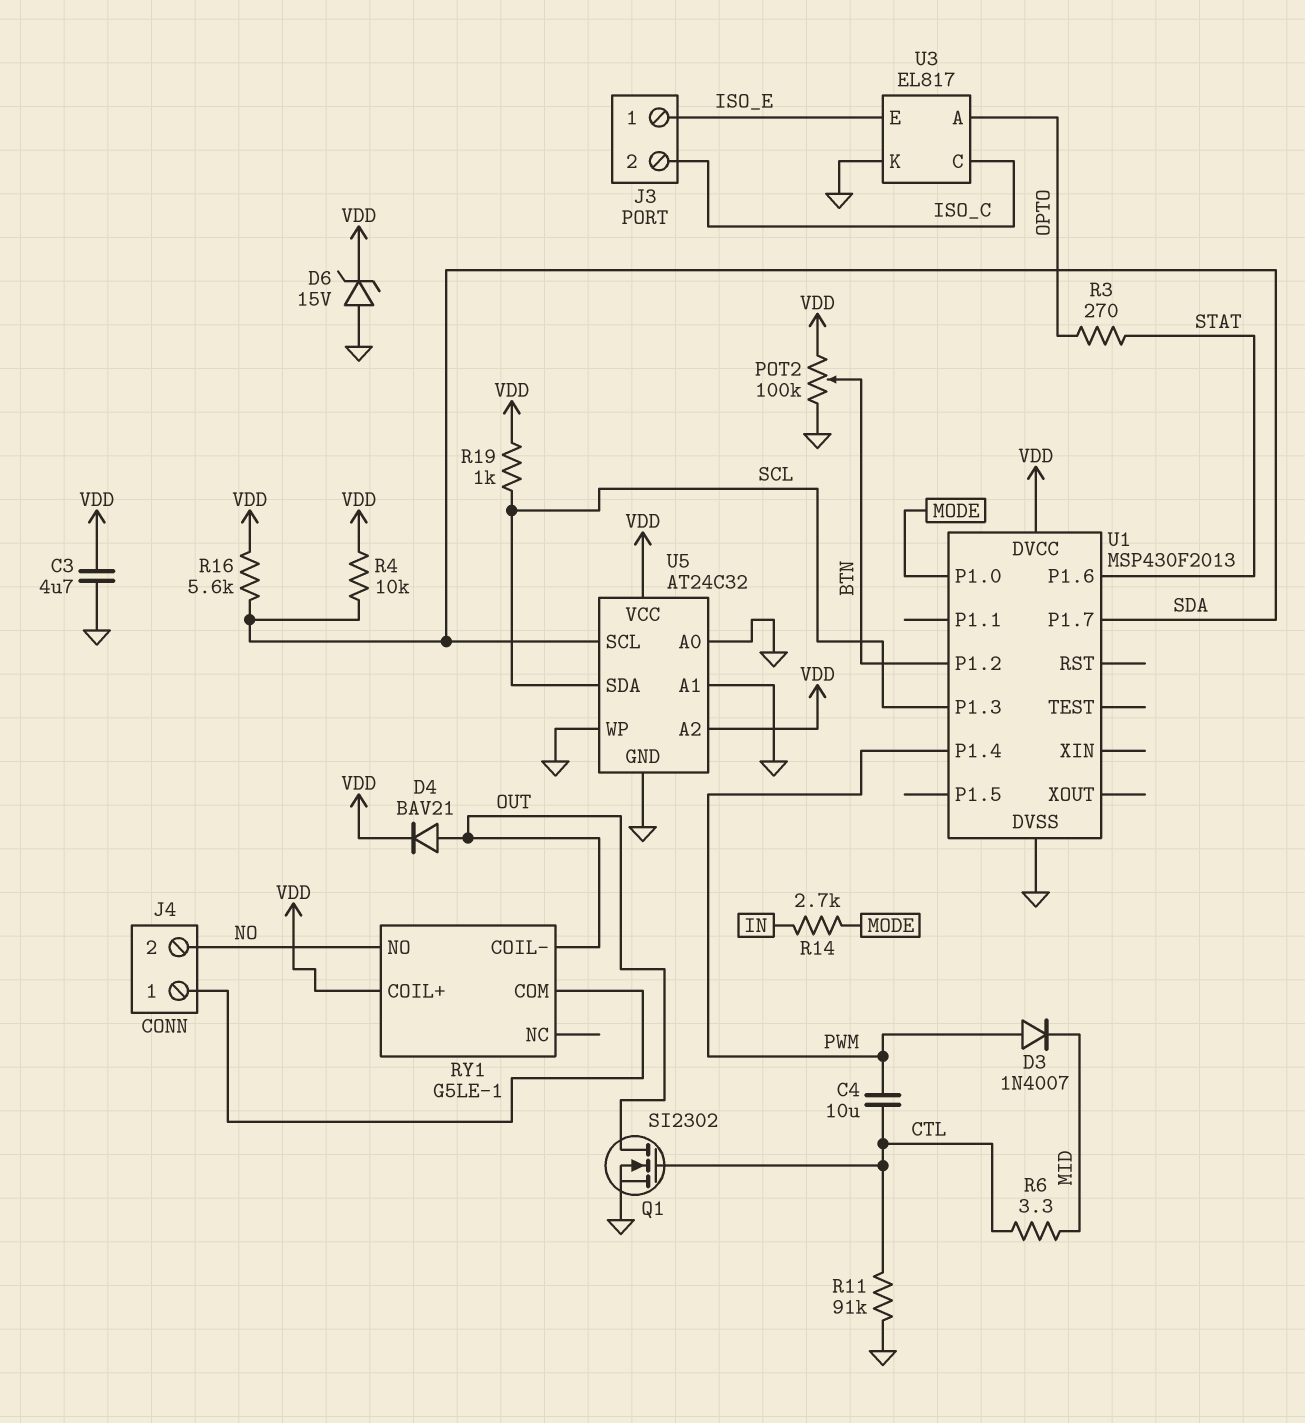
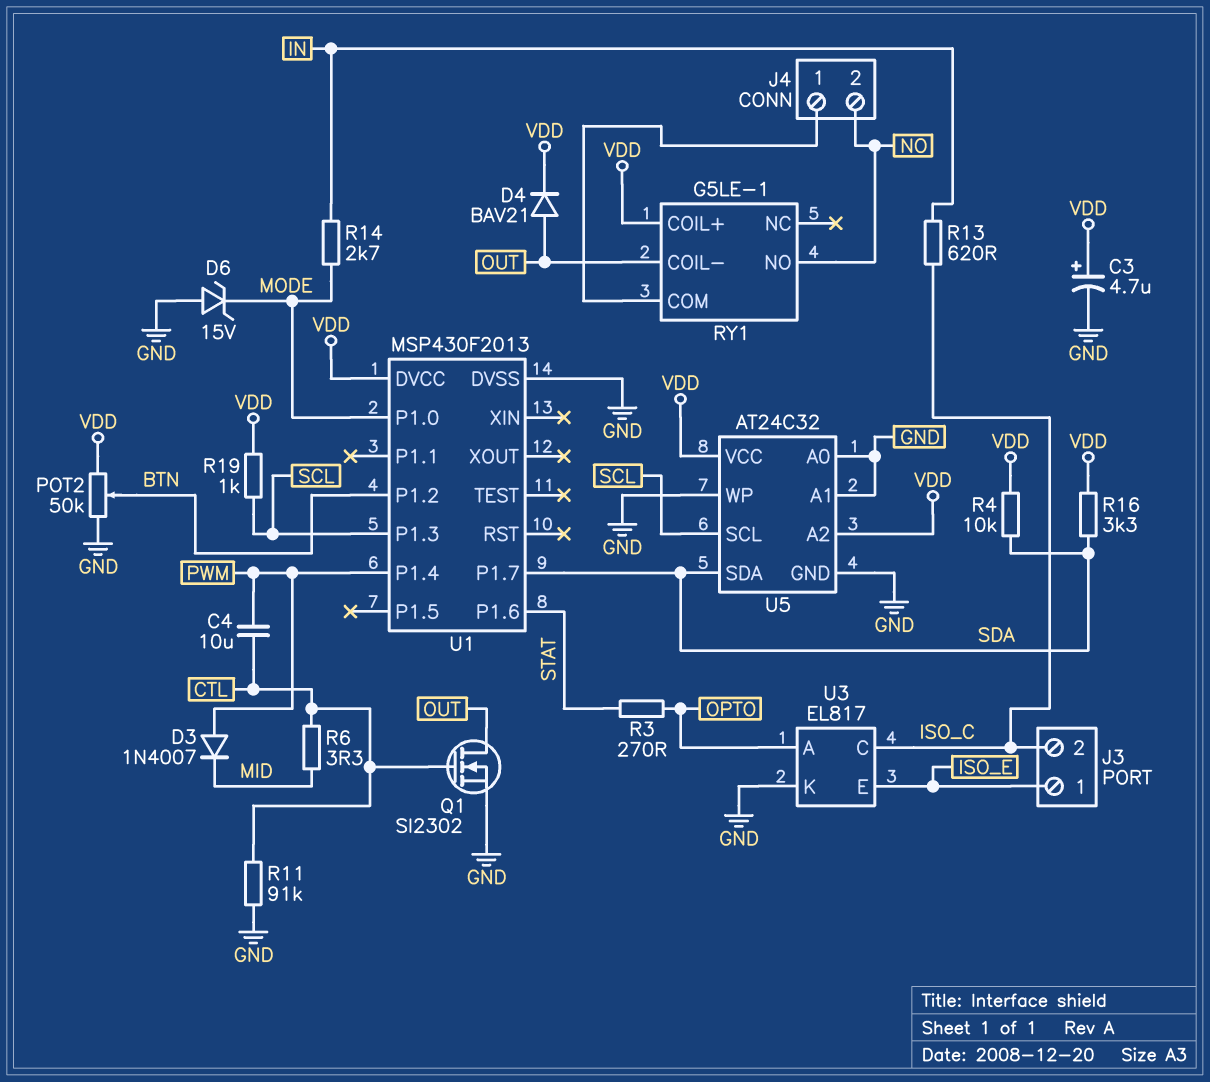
C3: 4.7uF (GND, VDD) -> 4.7uF (plus VDD, minus GND)
D6: zener 15V (A GND, K VDD) -> zener 15V (A GND, K MODE)
POT2: 100k (GND, VDD, wiper BTN) -> 50k (GND, VDD, wiper BTN)
R13: none -> 620 (IN, ISO_C)
R16: 5.6k (SDA, VDD) -> 3.3k (SDA, VDD)
U5 pin SCL: SDA -> SCL
U5 pin SDA: SCL -> SDA

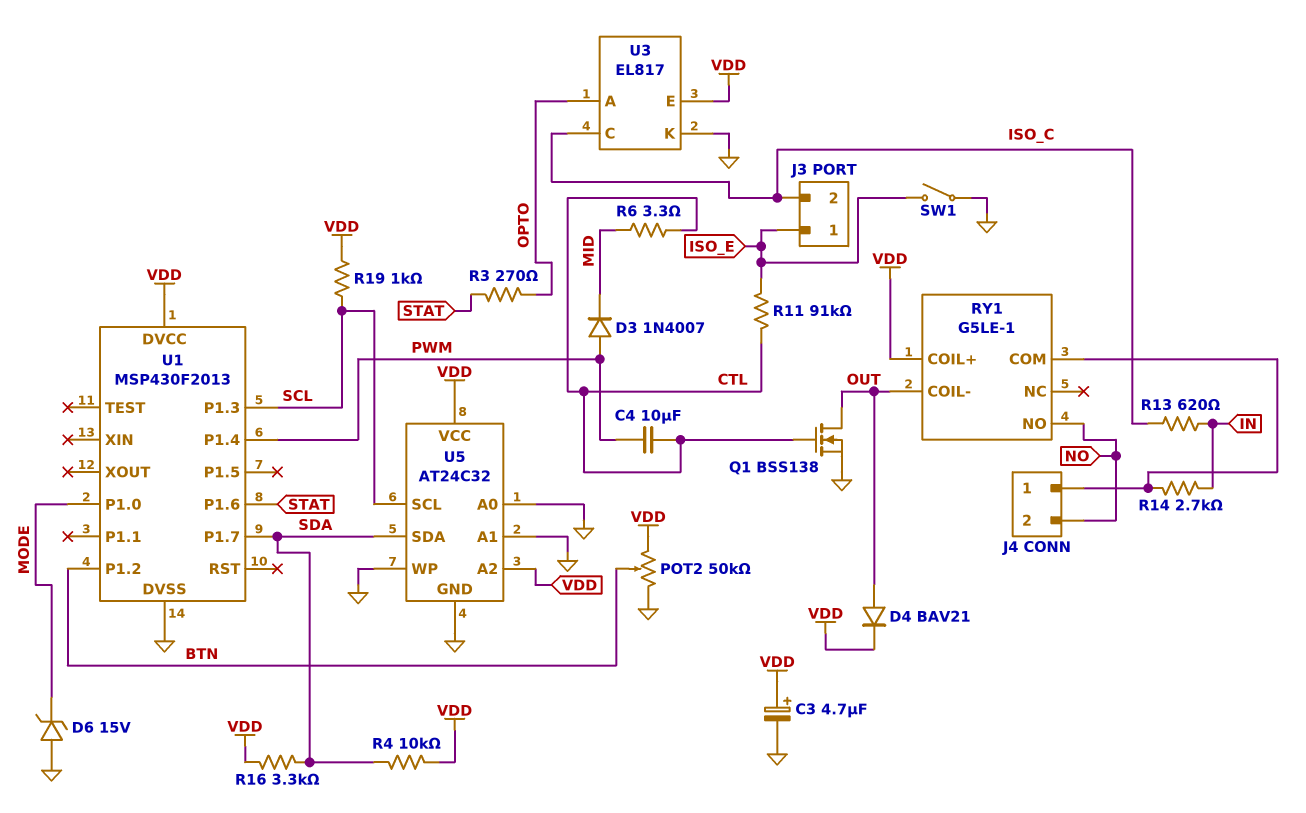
Q1: NMOS SI2302 (G CTL, D OUT, S GND) -> NMOS BSS138 (G CTL, D OUT, S GND)
R11: 91k (CTL, GND) -> 91k (CTL, ISO_E)
R14: 2.7k (IN, MODE) -> 2.7k (IN, J4/1)
SW1: none -> switch (GND, ISO_E)
U3 pin E: ISO_E -> VDD

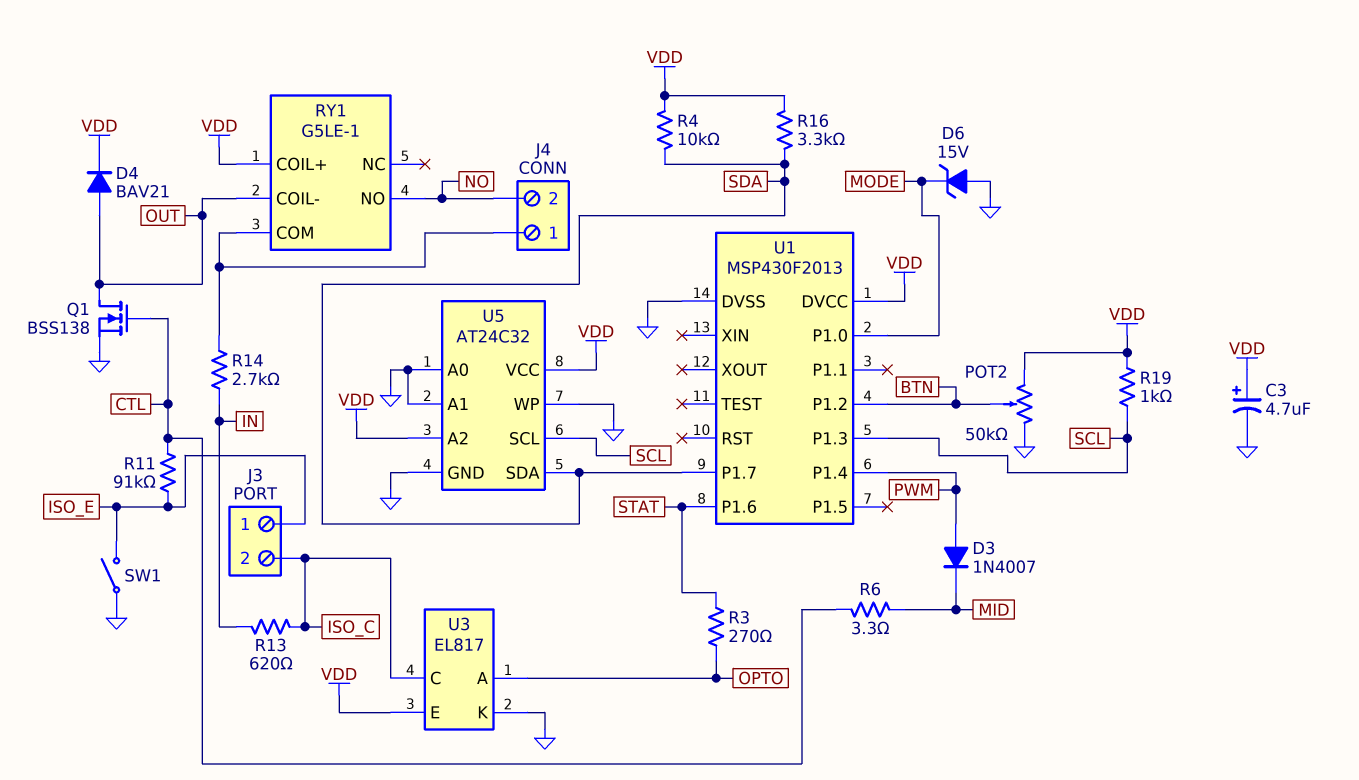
C4: 10uF (CTL, PWM) -> none

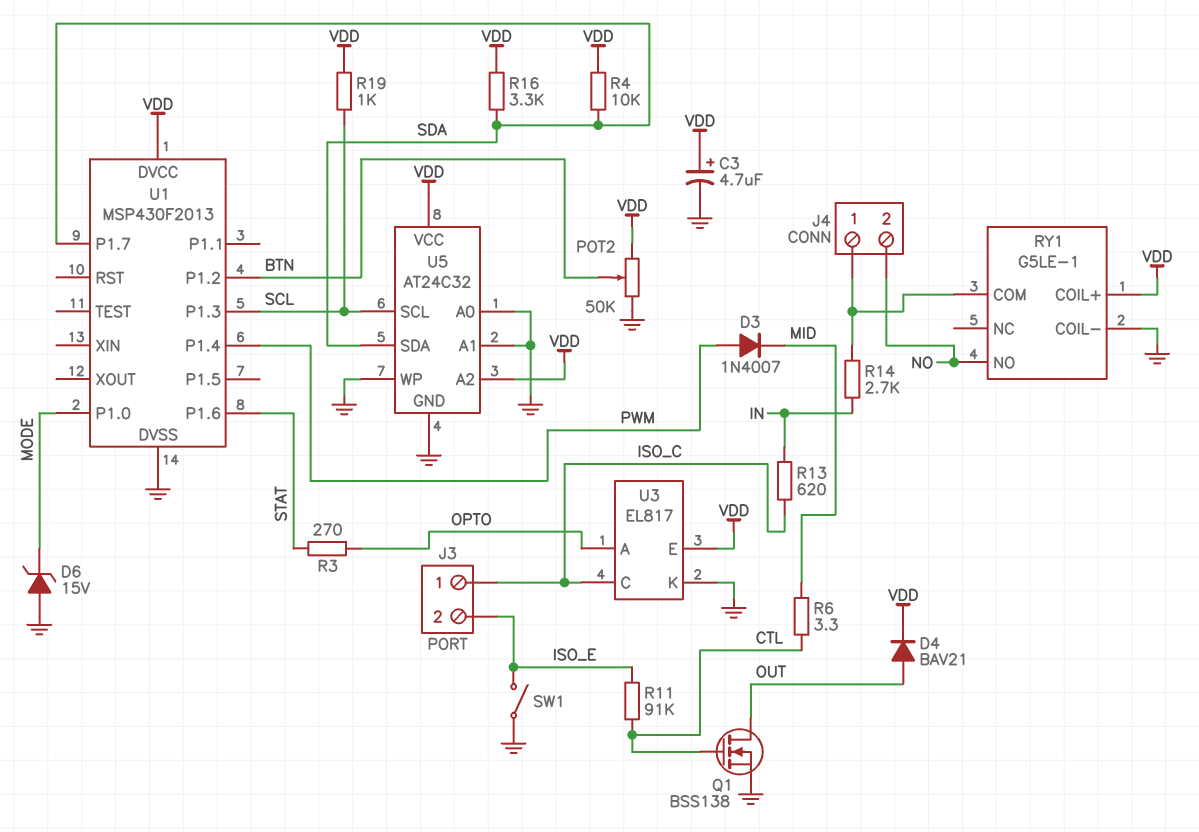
J3 pin 1: ISO_E -> ISO_C
J3 pin 2: ISO_C -> ISO_E
RY1 pin COIL-: OUT -> GND

